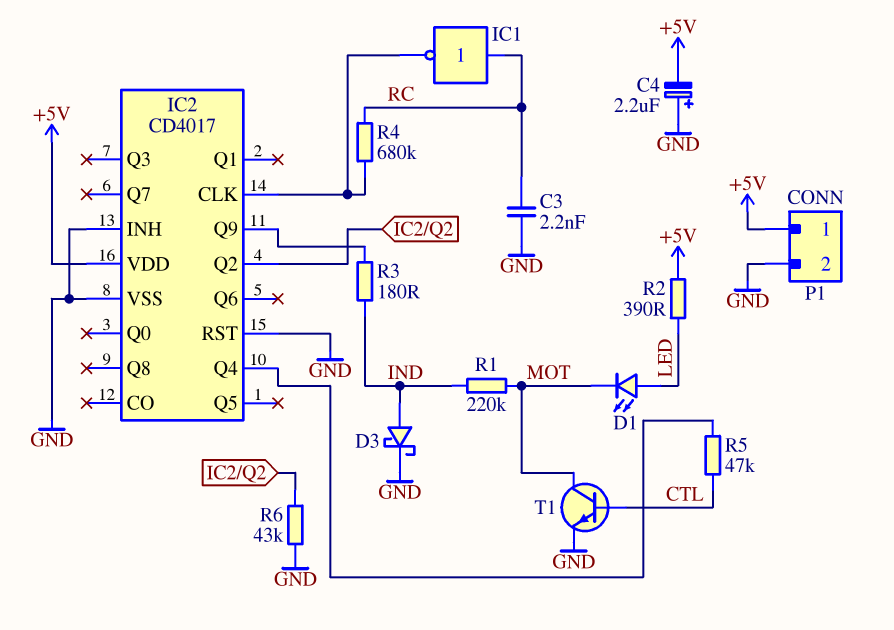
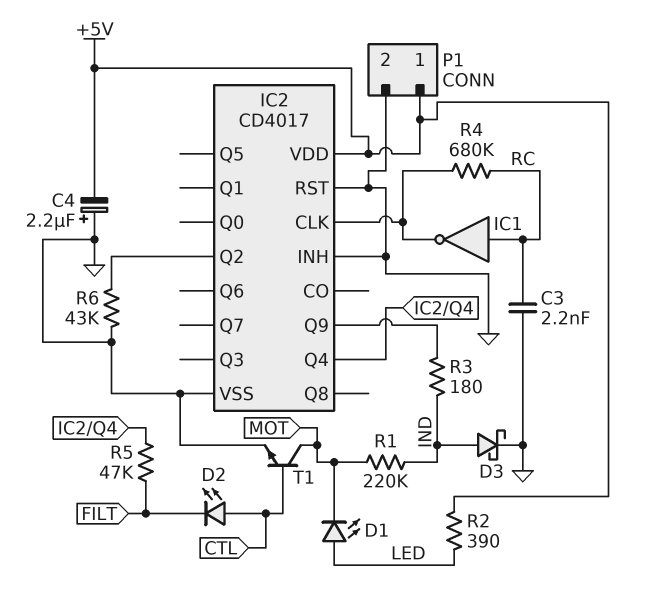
D2: none -> LED (A CTL, K FILT)
R5: 47k (CTL, IC2/Q4) -> 47k (FILT, IC2/Q4)

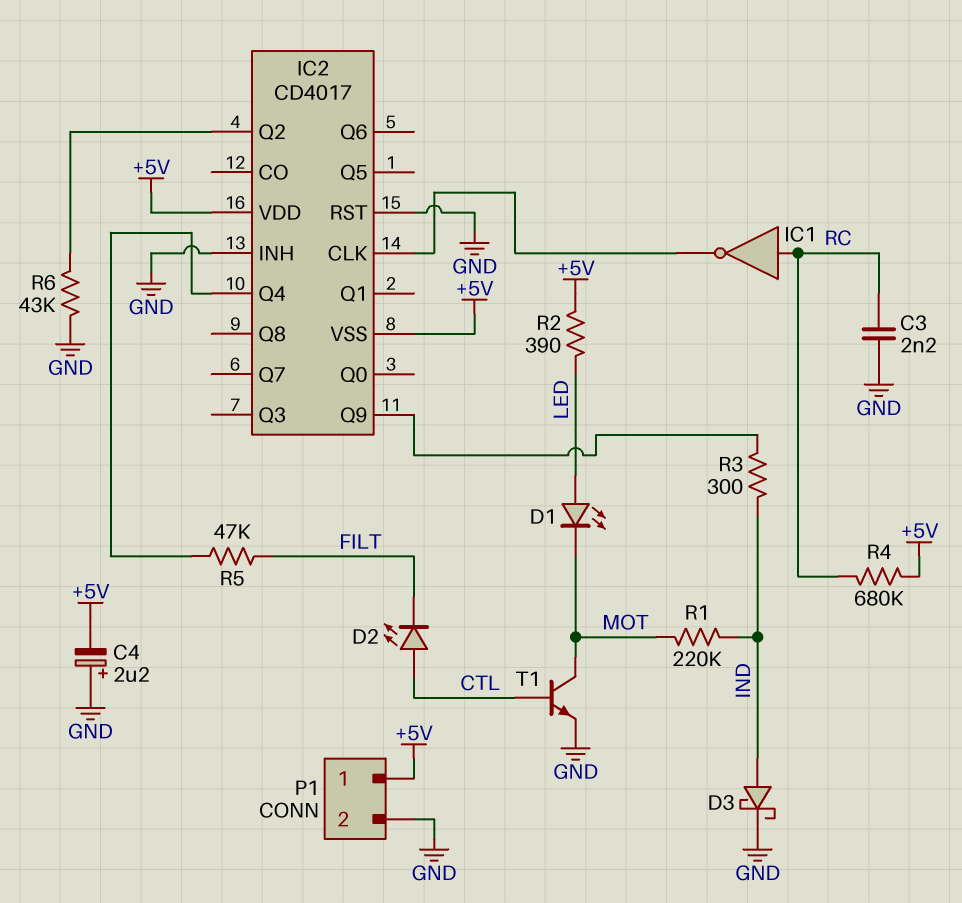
IC2 pin VSS: GND -> +5V
R3: 180 (IC2/Q9, IND) -> 300 (IC2/Q9, IND)
R4: 680k (IC2/CLK, RC) -> 680k (+5V, RC)

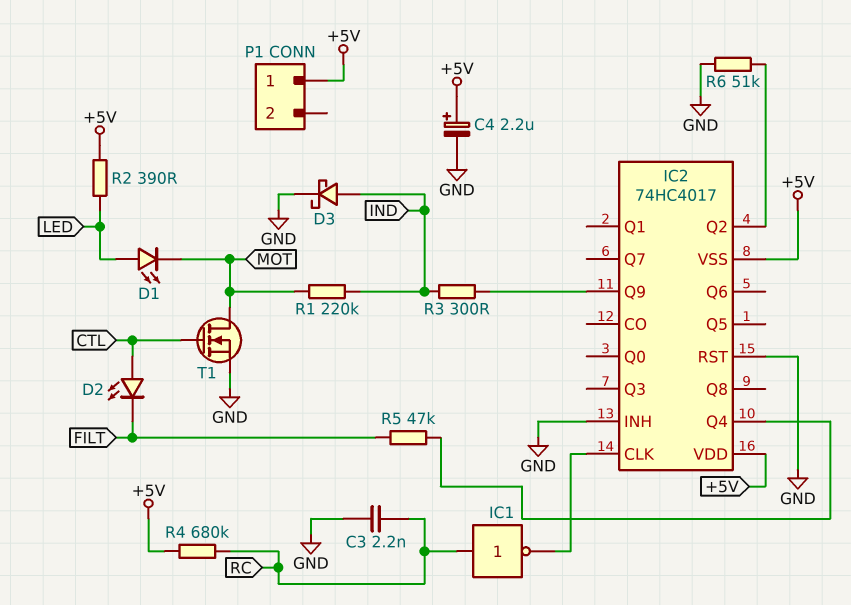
C4: 2.2uF (plus GND, minus +5V) -> 2.2uF (plus +5V, minus GND)
IC2: CD4017 -> 74HC4017
P1 pin 2: GND -> none
R6: 43k (GND, IC2/Q2) -> 51k (GND, IC2/Q2)
T1: NPN (B CTL, C MOT, E GND) -> NMOS (G CTL, D MOT, S GND)

